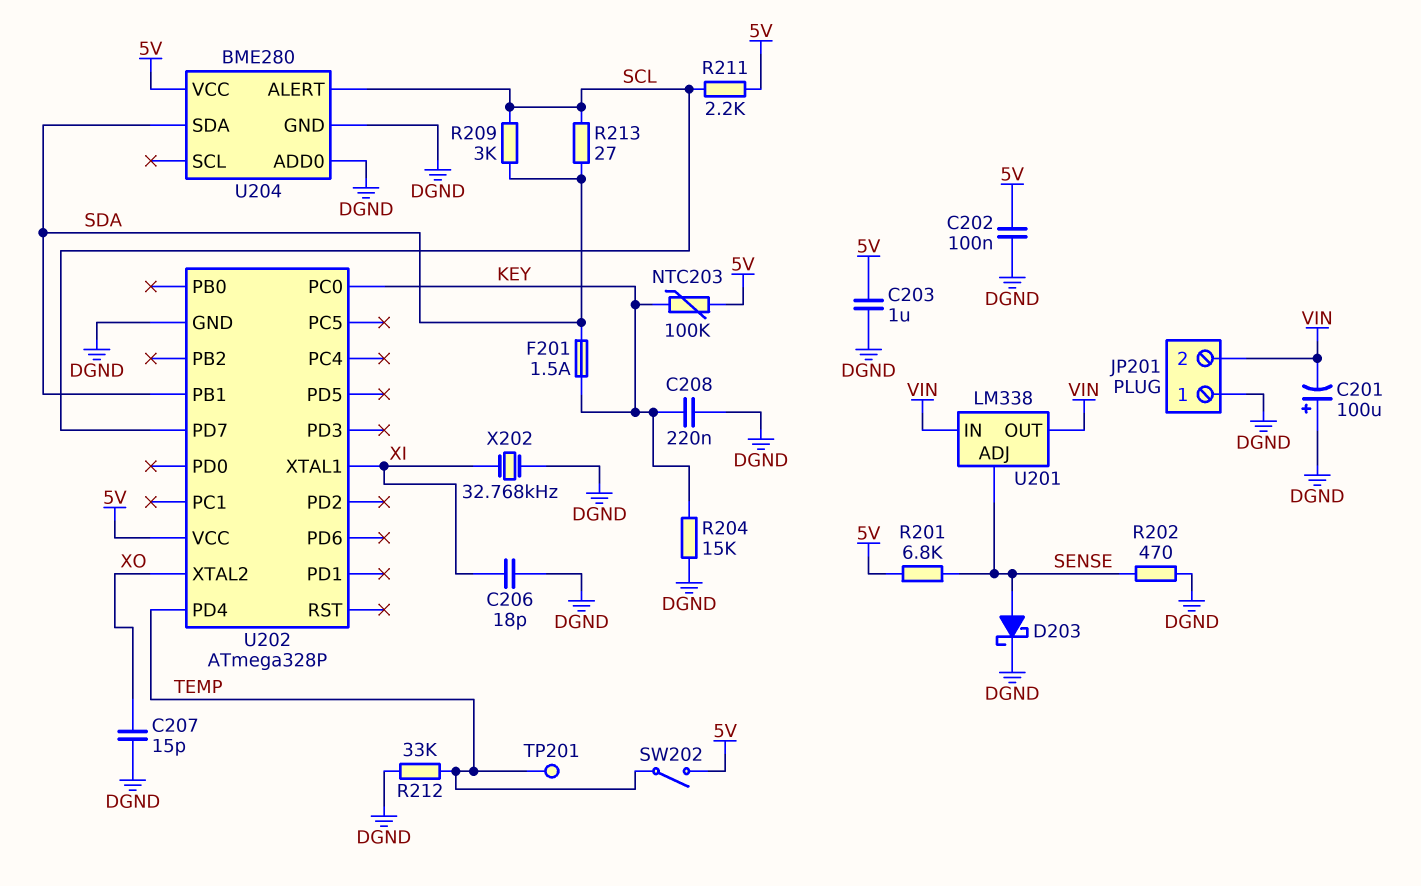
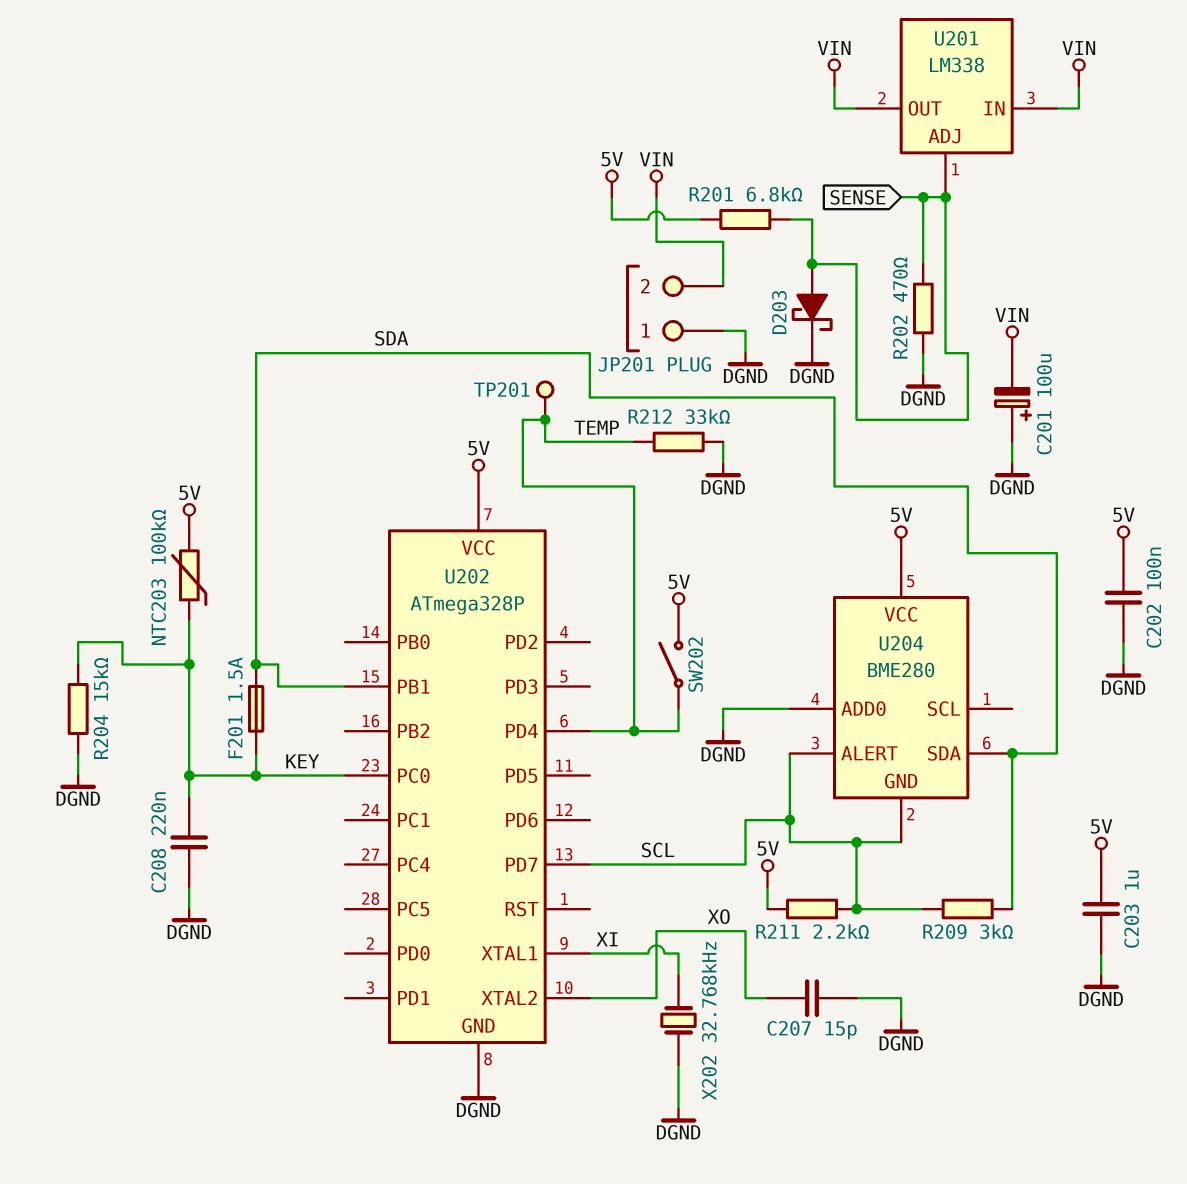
C206: 18pF (DGND, XI) -> none
R213: 27 (SCL, SDA) -> none
U204 pin GND: DGND -> SCL

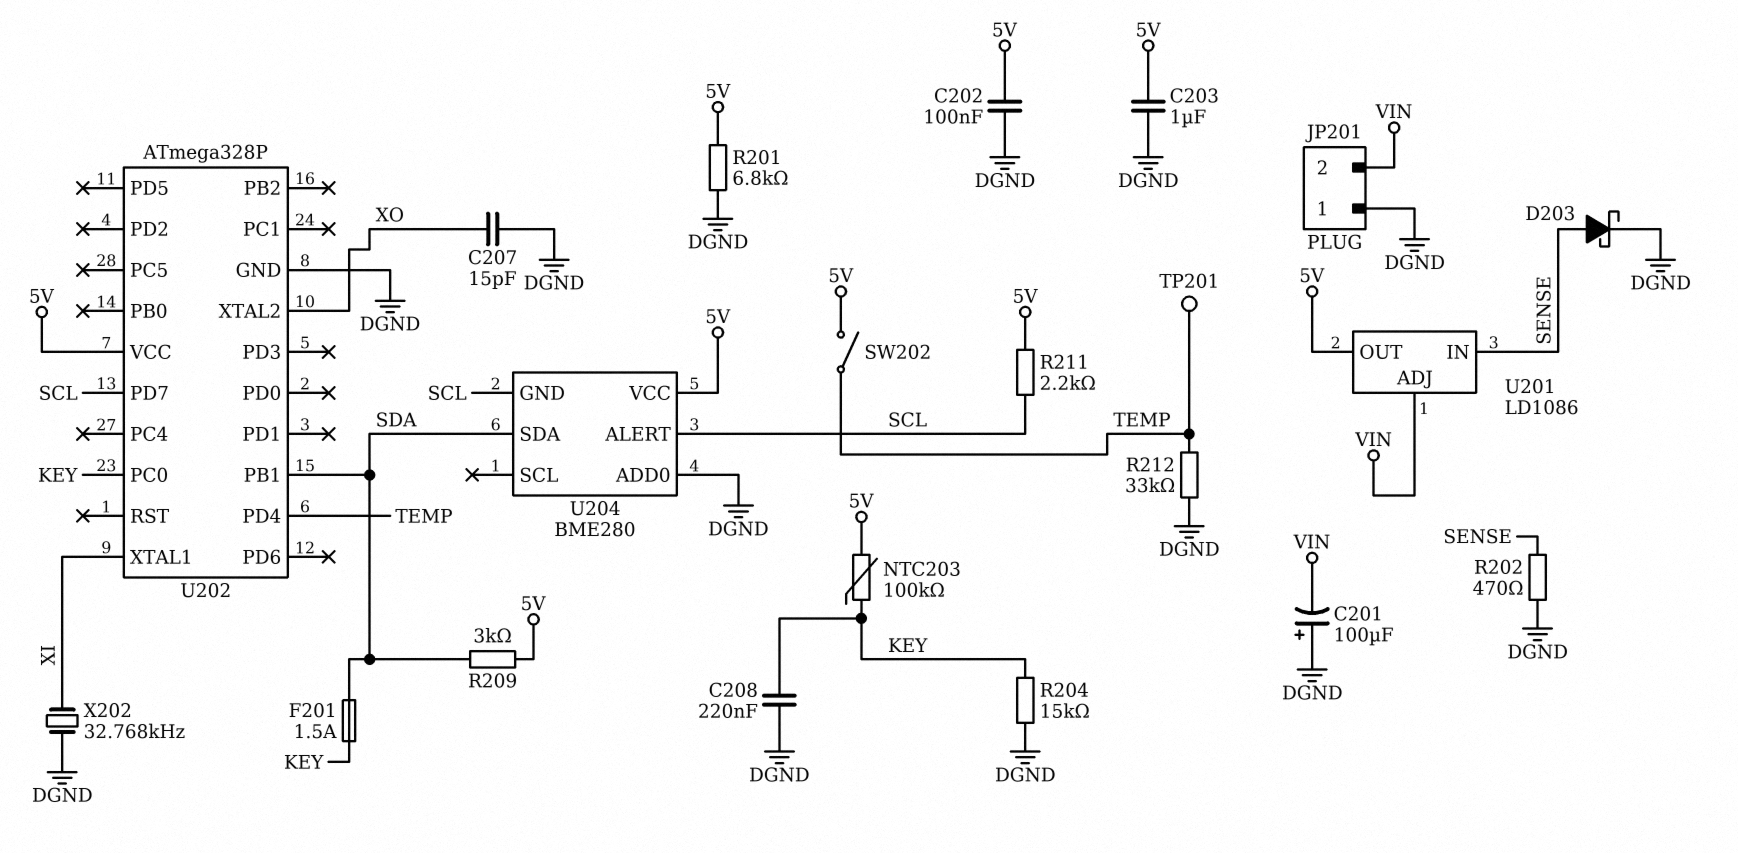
R201: 6.8k (5V, SENSE) -> 6.8k (5V, DGND)
R209: 3k (SCL, SDA) -> 3k (5V, SDA)
U201: LM338 -> LD1086
U201 pin ADJ: SENSE -> VIN
U201 pin IN: VIN -> SENSE
U201 pin OUT: VIN -> 5V

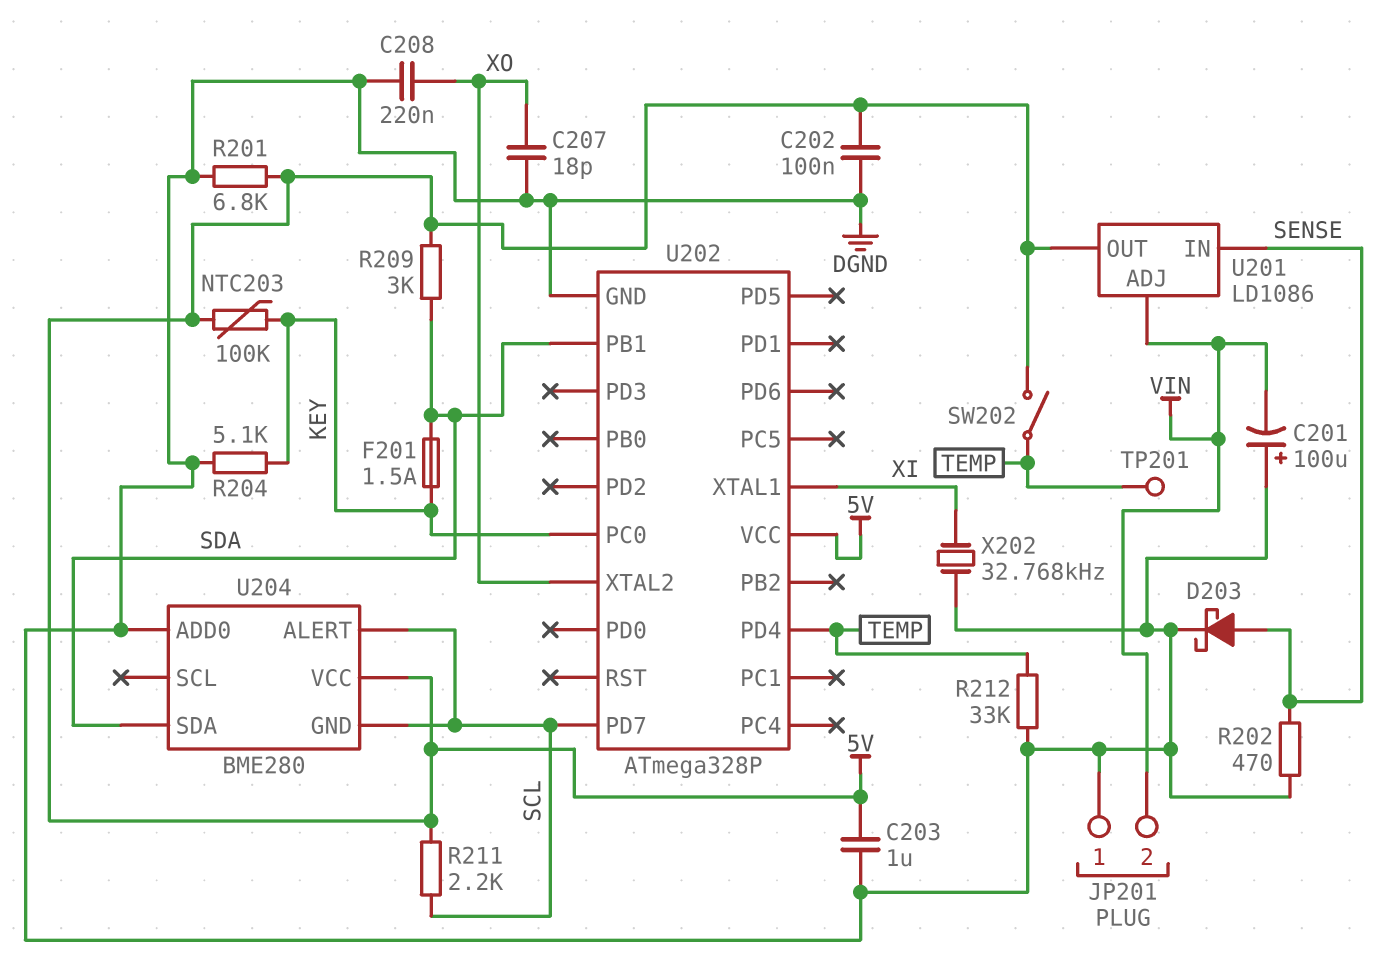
C207: 15pF (DGND, XO) -> 18pF (DGND, XO)
C208: 220nF (DGND, KEY) -> 220nF (DGND, XO)
R204: 15k (DGND, KEY) -> 5.1k (DGND, KEY)

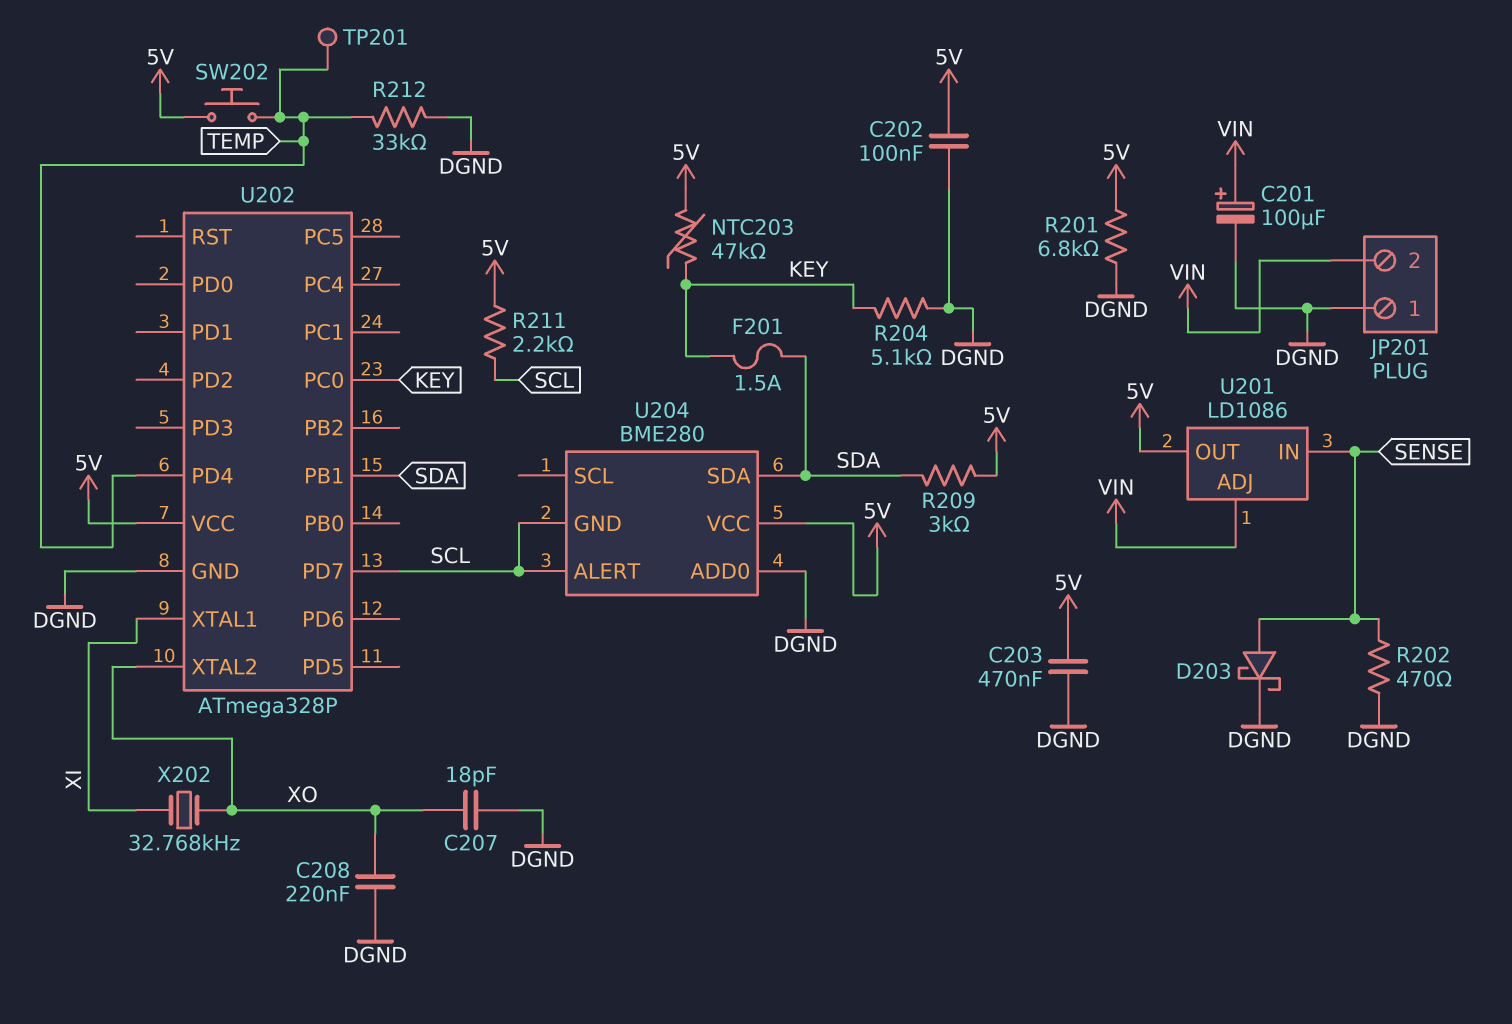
C201: 100uF (plus DGND, minus VIN) -> 100uF (plus VIN, minus DGND)
C203: 1uF (5V, DGND) -> 470nF (5V, DGND)
NTC203: 100k (5V, KEY) -> 47k (5V, KEY)
SW202: switch (5V, TEMP) -> button (5V, TEMP)
X202: 32.768kHz (DGND, XI) -> 32.768kHz (XI, XO)

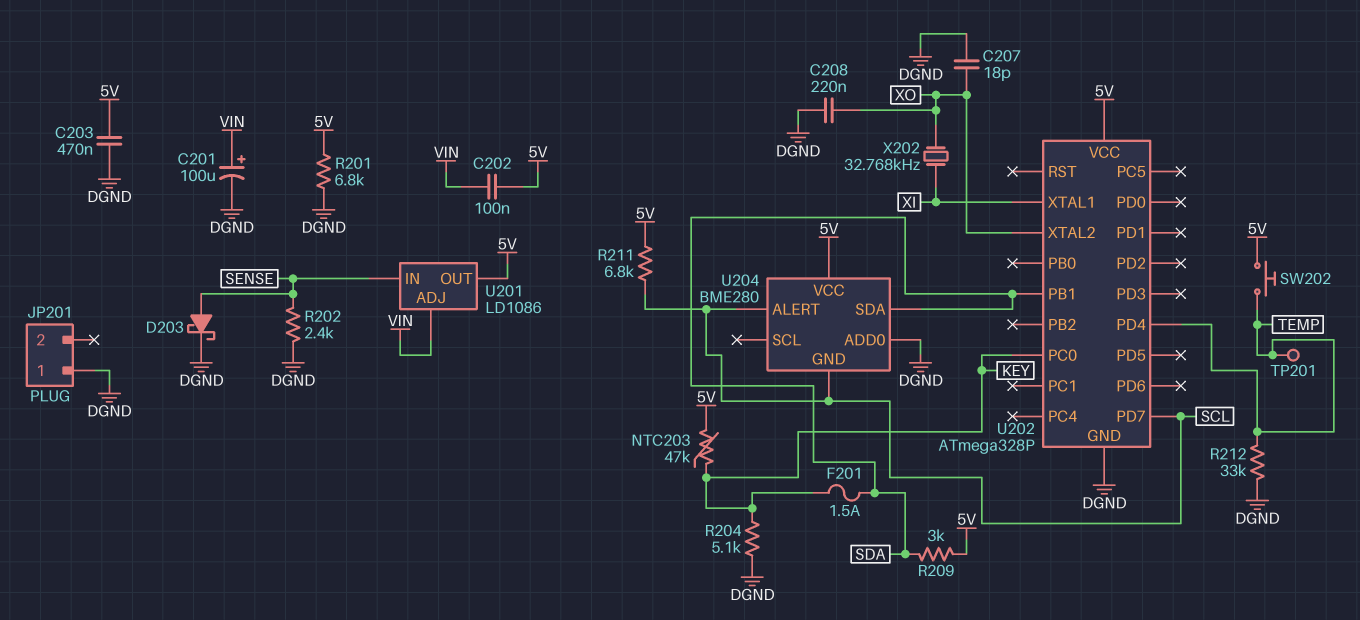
C202: 100nF (5V, DGND) -> 100nF (5V, VIN)
JP201 pin 2: VIN -> none
R202: 470 (DGND, SENSE) -> 2.4k (DGND, SENSE)
R211: 2.2k (5V, SCL) -> 6.8k (5V, SCL)

